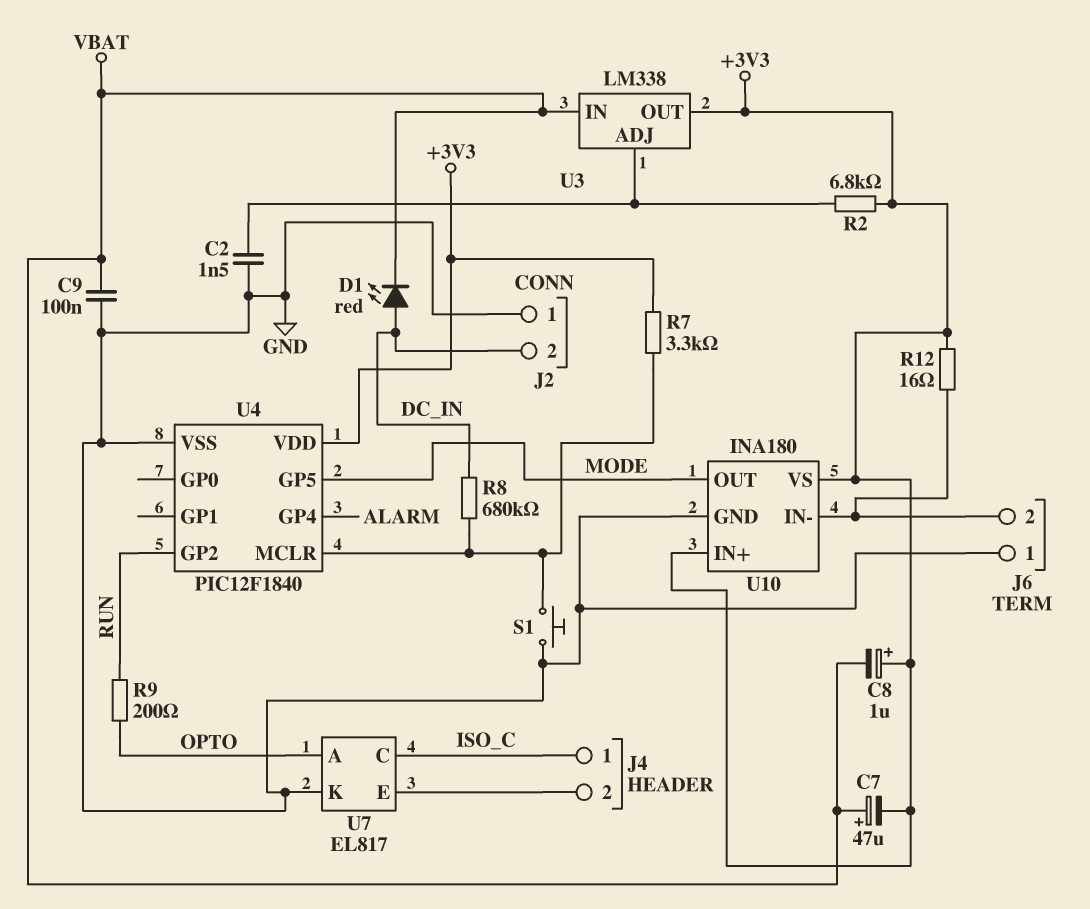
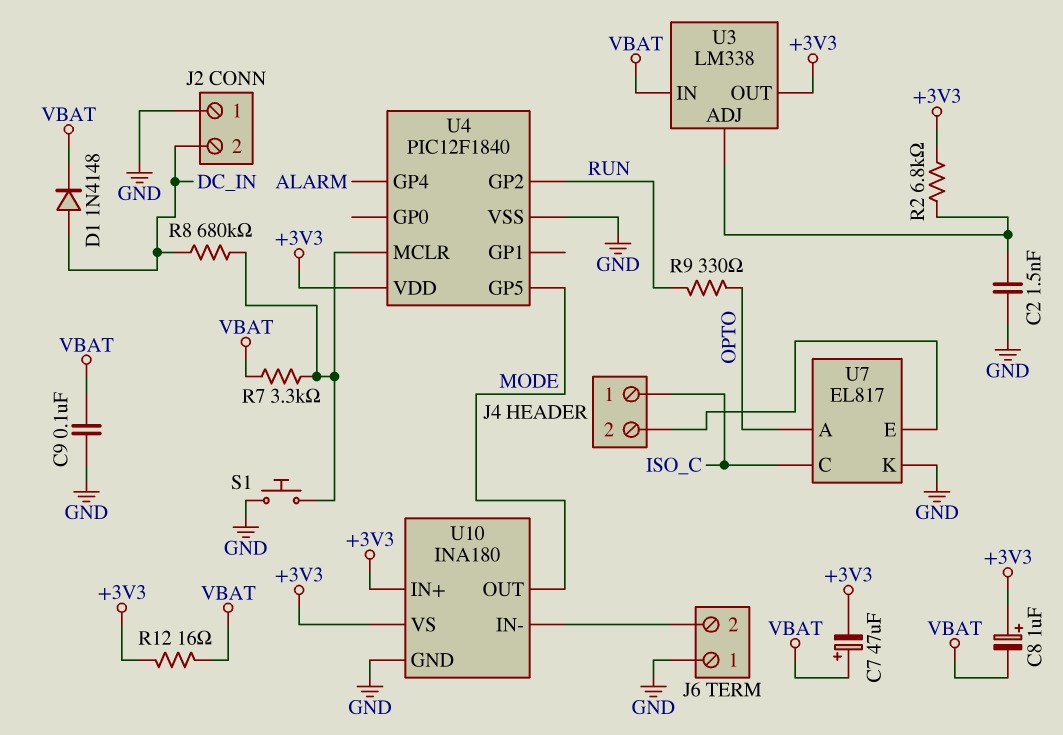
D1: LED red (A DC_IN, K VBAT) -> diode 1N4148 (A DC_IN, K VBAT)
R7: 3.3k (+3V3, U4/MCLR) -> 3.3k (U4/MCLR, VBAT)
R9: 200 (OPTO, RUN) -> 330 (OPTO, RUN)
R12: 16 (+3V3, J6/2) -> 16 (+3V3, VBAT)

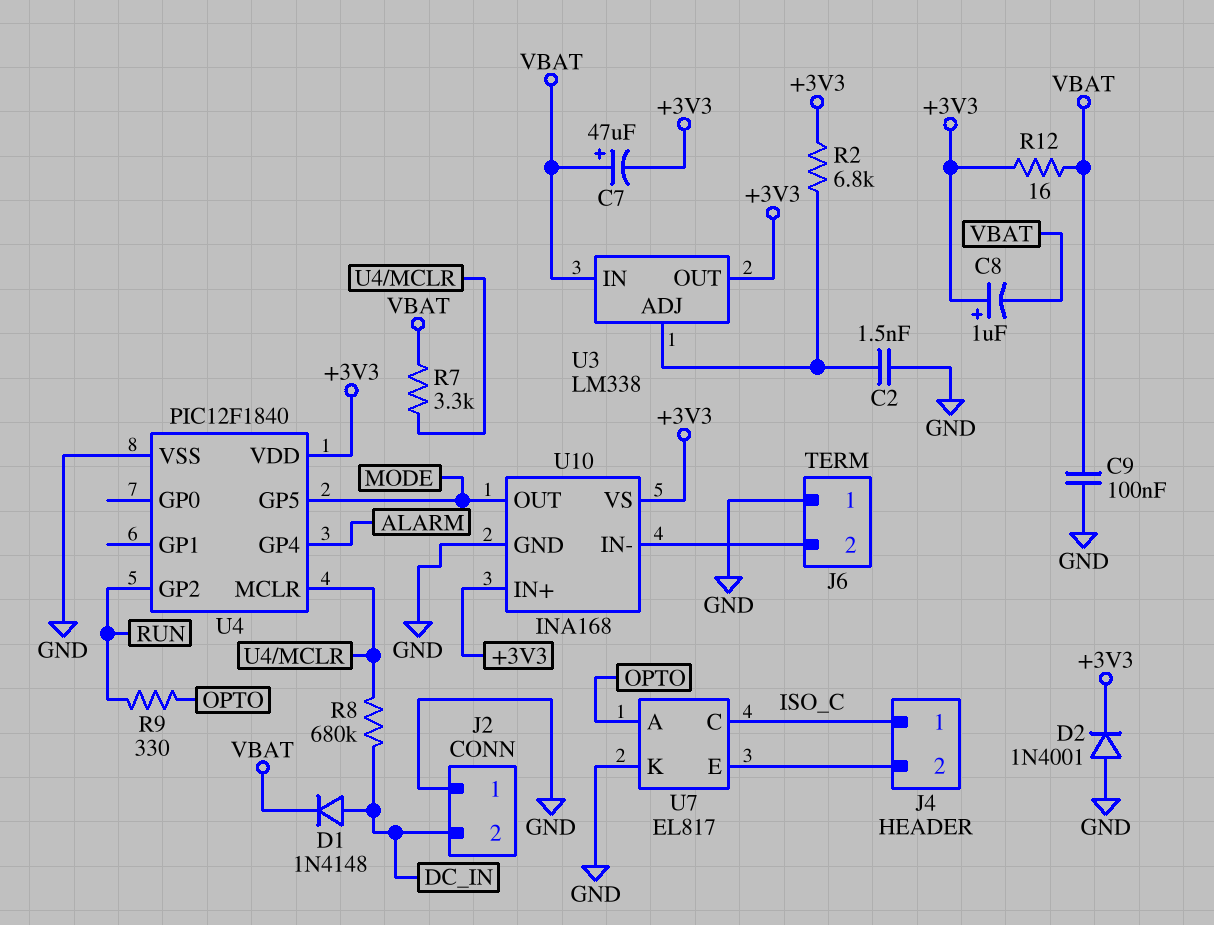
D2: none -> diode 1N4001 (A GND, K +3V3)
S1: button (GND, U4/MCLR) -> none
U10: INA180 -> INA168

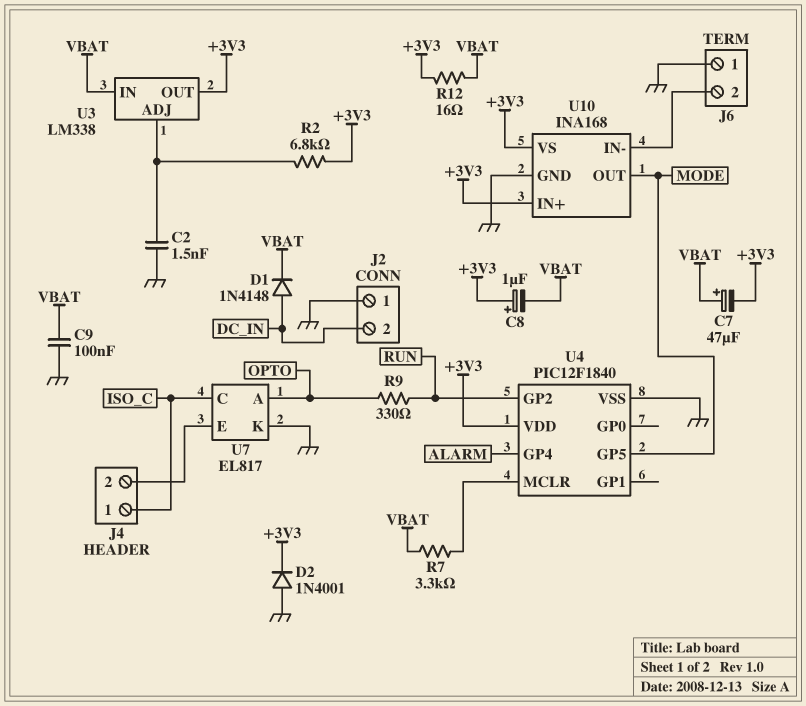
R8: 680k (DC_IN, U4/MCLR) -> none

